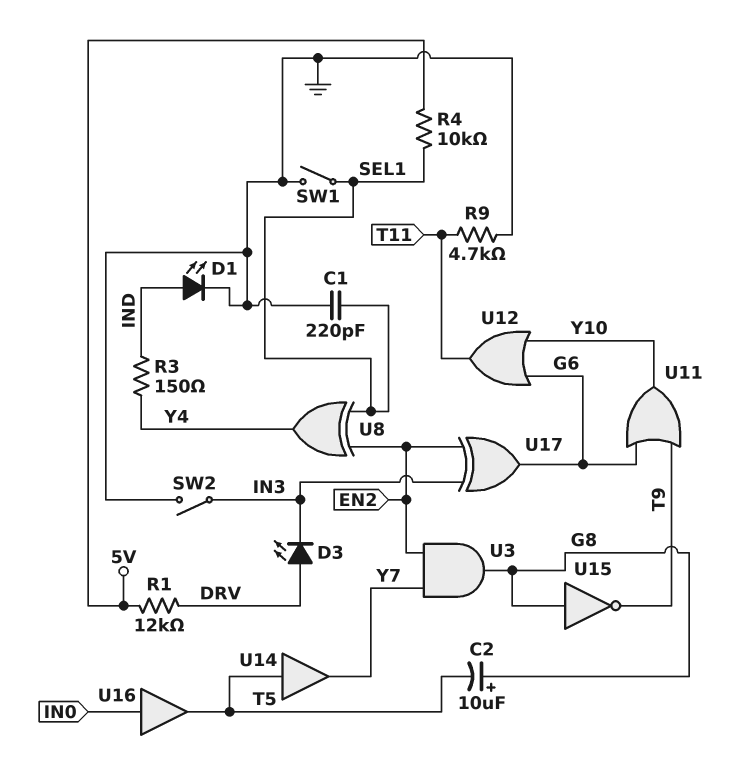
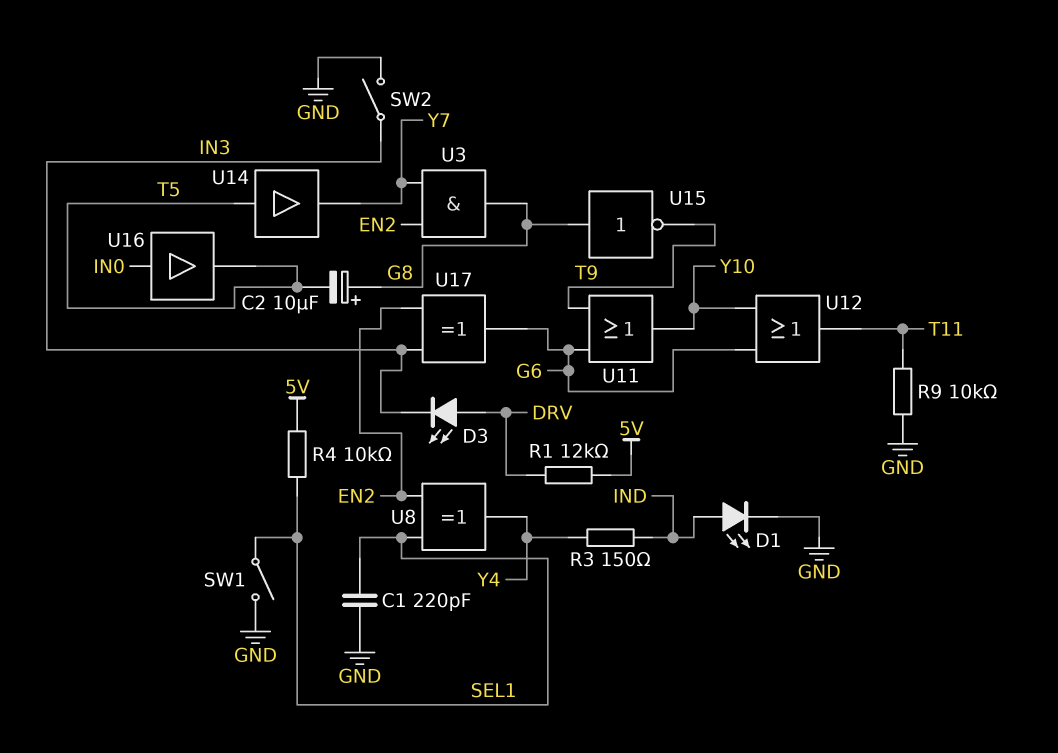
R9: 4.7k (GND, T11) -> 10k (GND, T11)

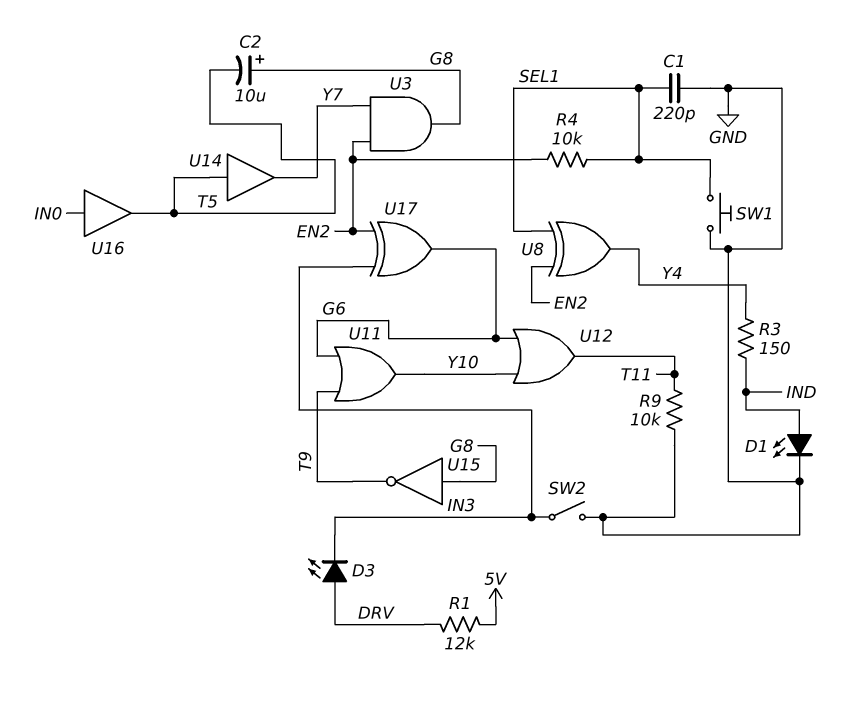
R4: 10k (5V, SEL1) -> 10k (EN2, SEL1)
SW1: switch (GND, SEL1) -> button (GND, SEL1)

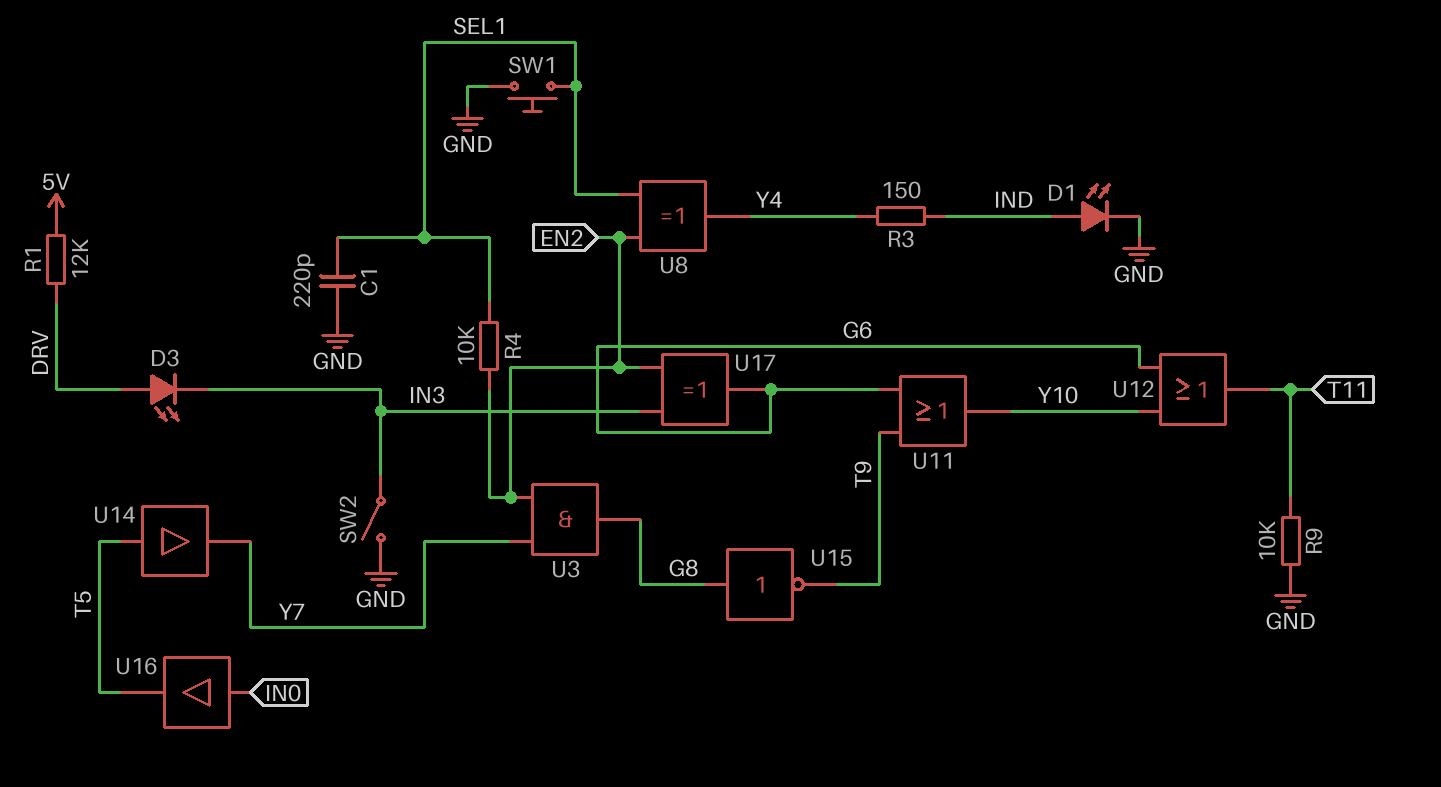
C2: 10uF (plus G8, minus T5) -> none

